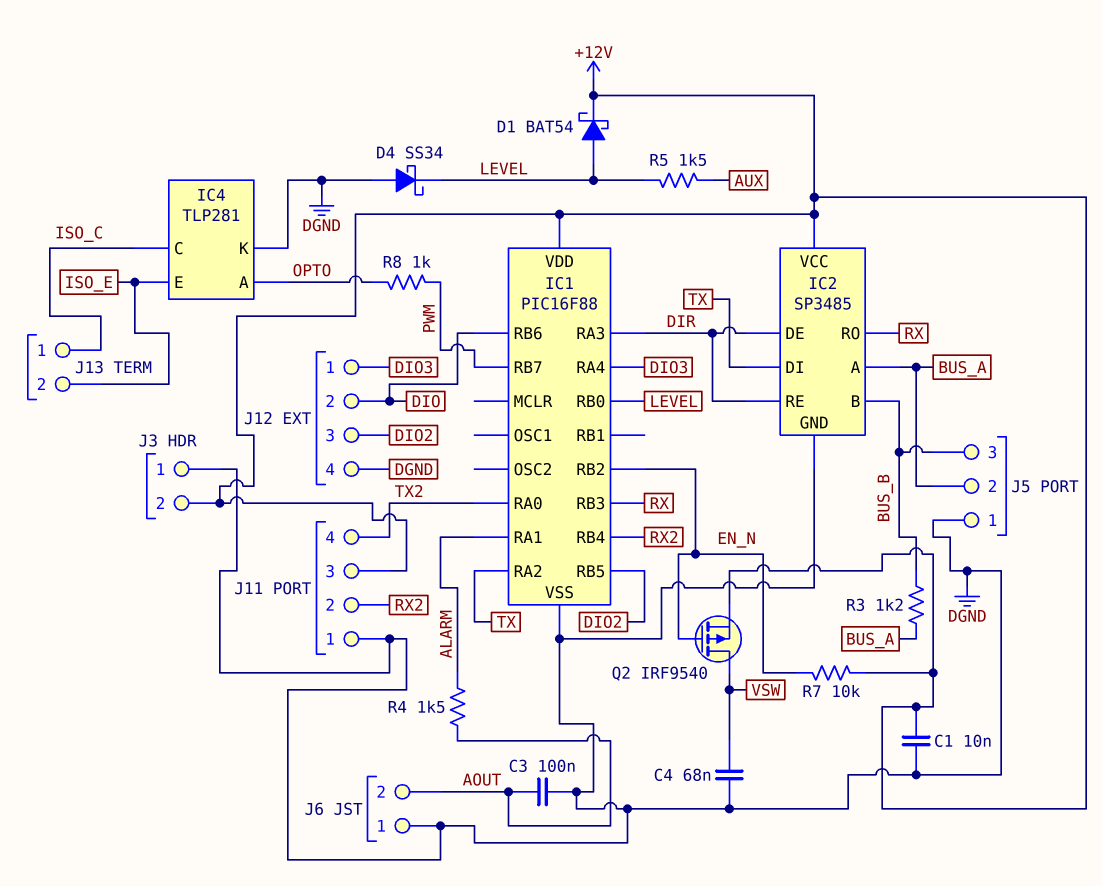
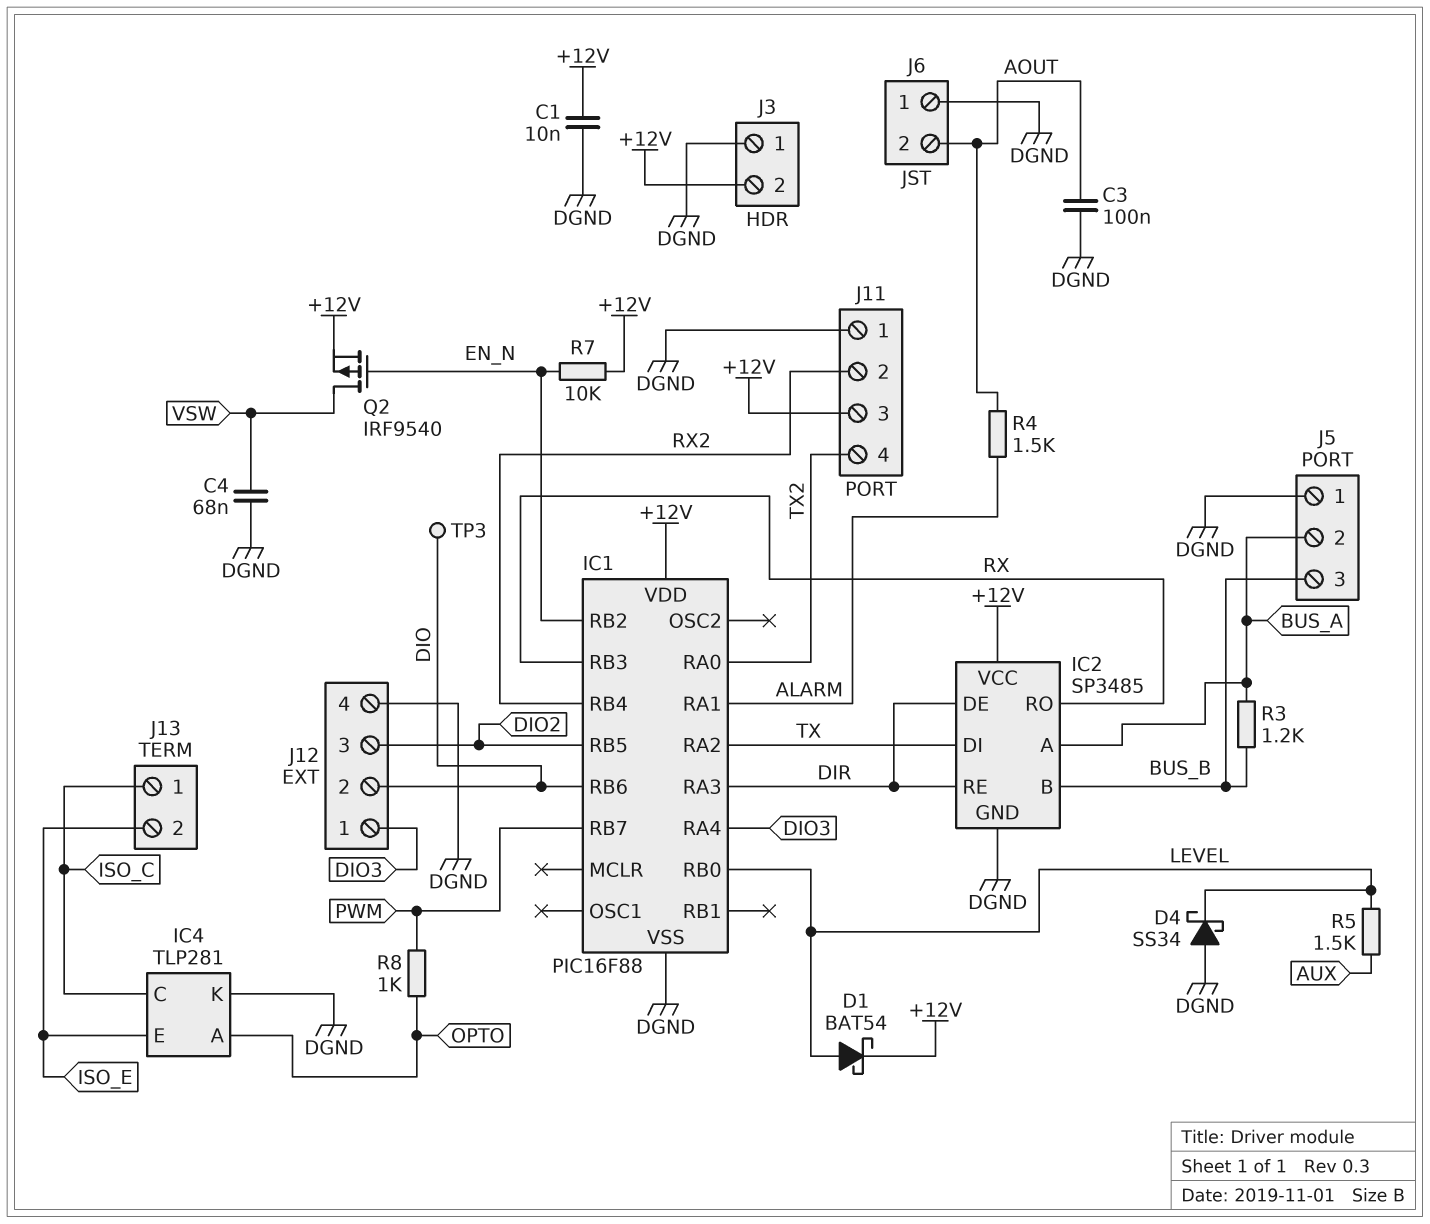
TP3: none -> test point (DIO)

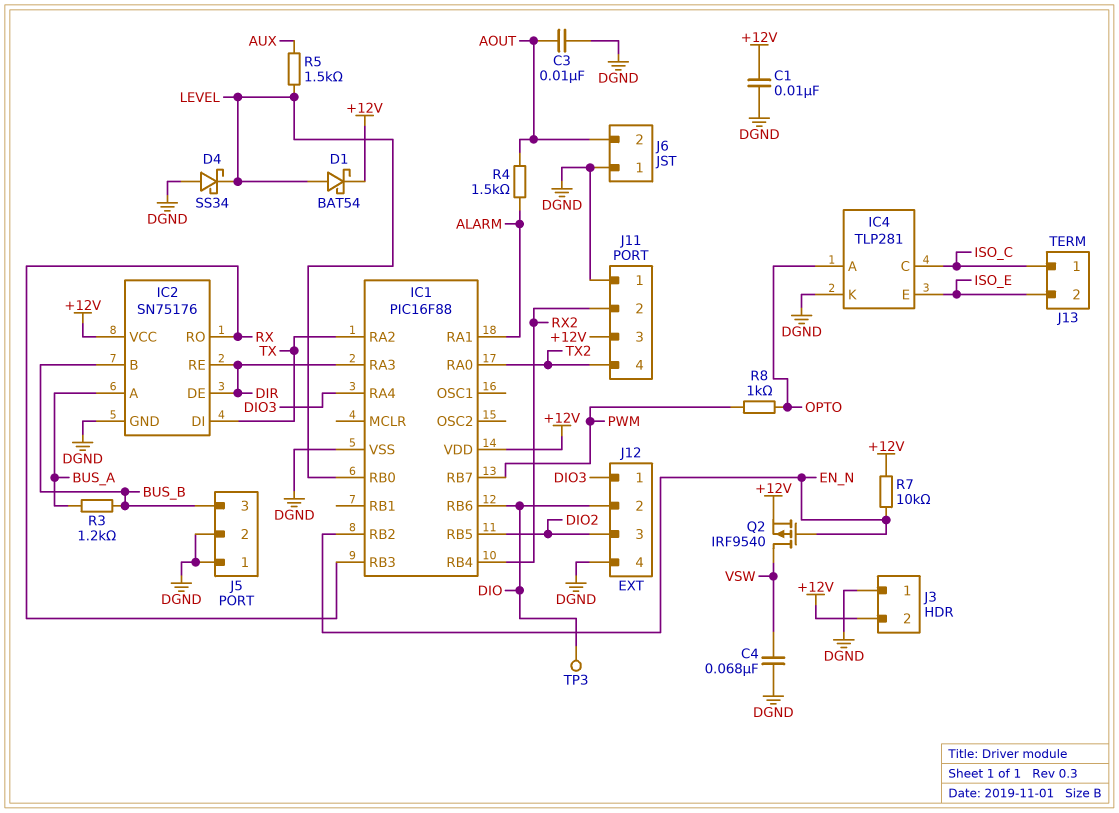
C3: 100nF (AOUT, DGND) -> 10nF (AOUT, DGND)
IC2: SP3485 -> SN75176
J5 pin 2: BUS_A -> DGND

